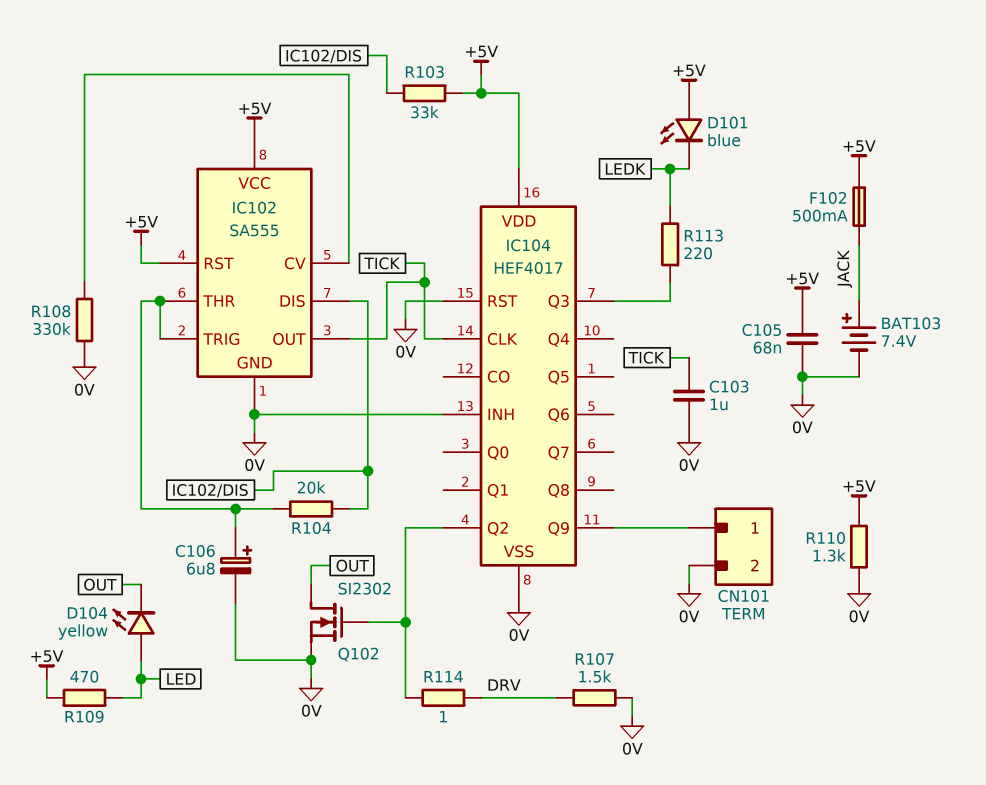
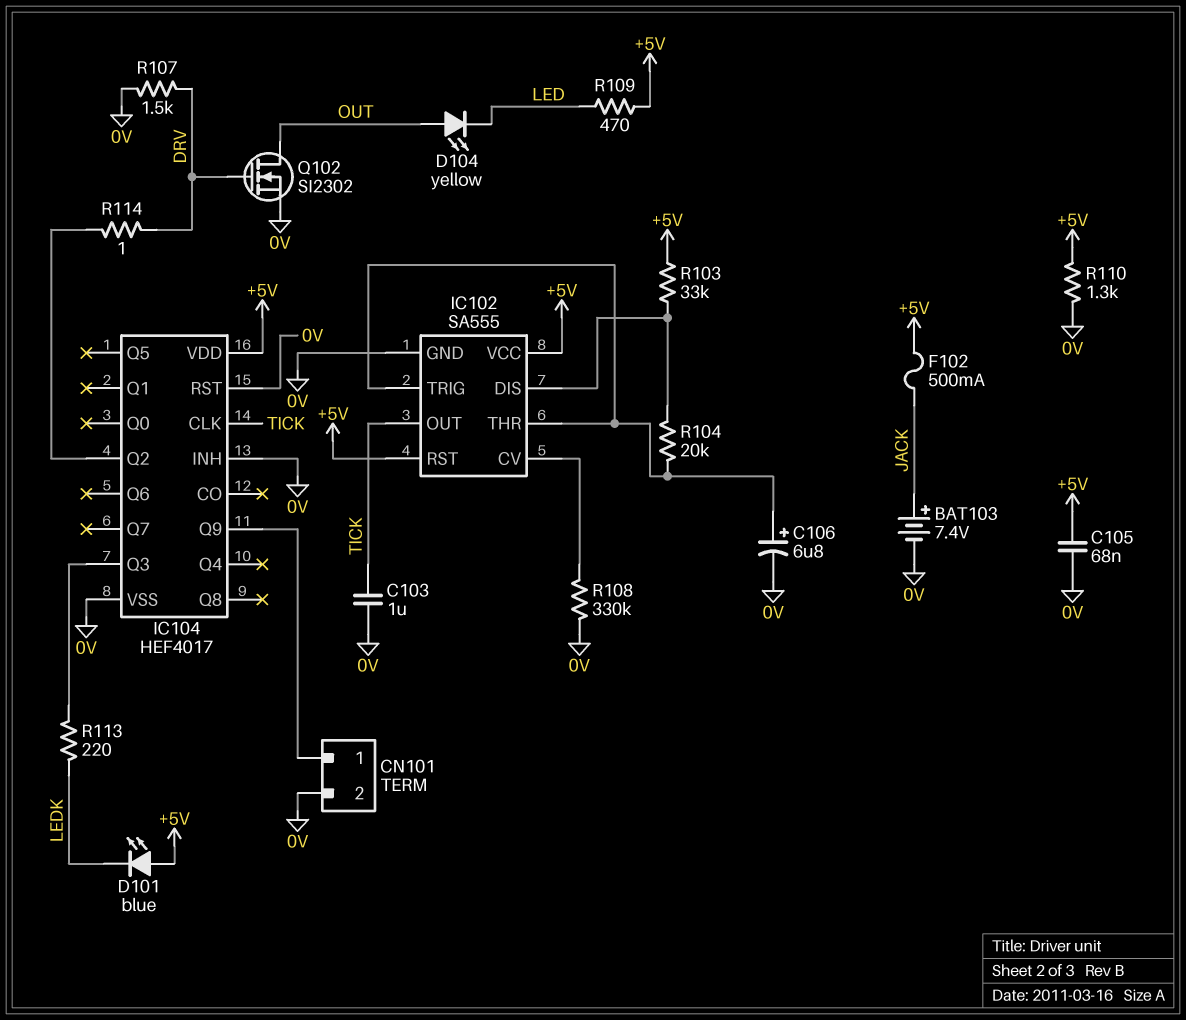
D104: LED yellow (A LED, K OUT) -> LED yellow (A OUT, K LED)
Q102: NMOS SI2302 (G IC104/Q2, D OUT, S 0V) -> NMOS SI2302 (G DRV, D OUT, S 0V)

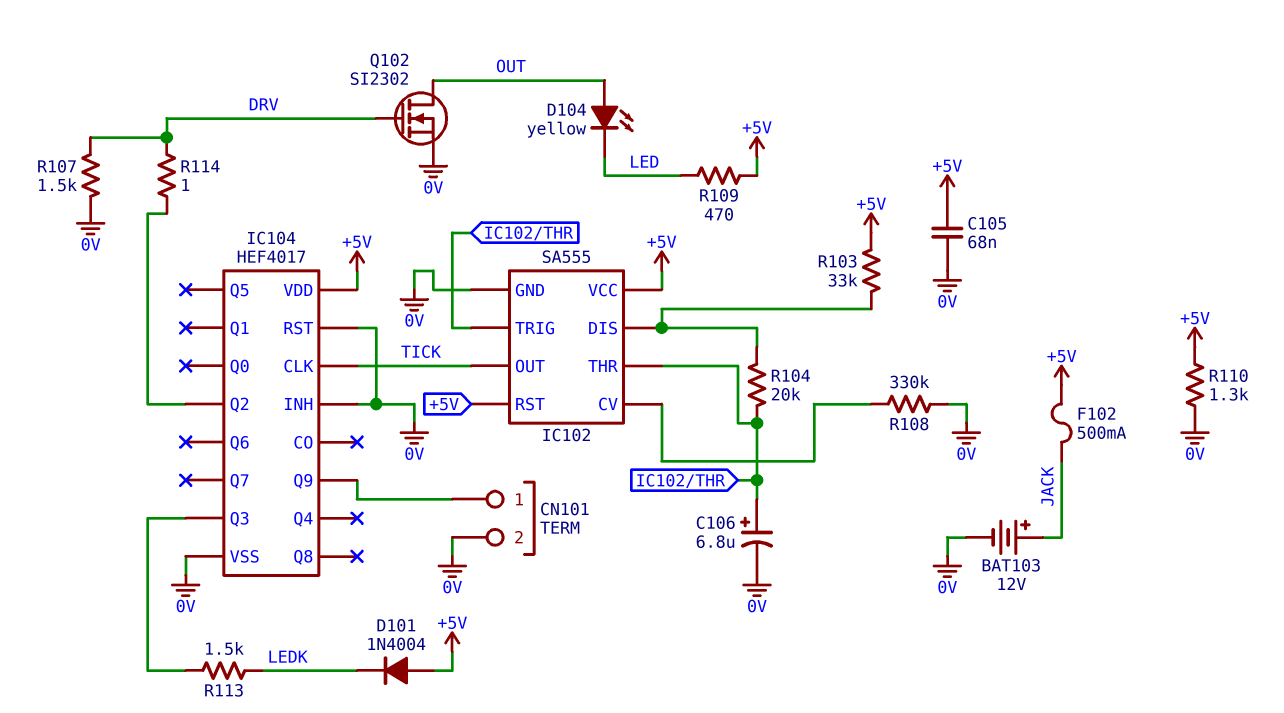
BAT103: 7.4V (plus JACK, minus 0V) -> 12V (plus JACK, minus 0V)
C103: 1uF (0V, TICK) -> none
D101: LED blue (A +5V, K LEDK) -> diode 1N4004 (A +5V, K LEDK)
R113: 220 (IC104/Q3, LEDK) -> 1.5k (IC104/Q3, LEDK)

